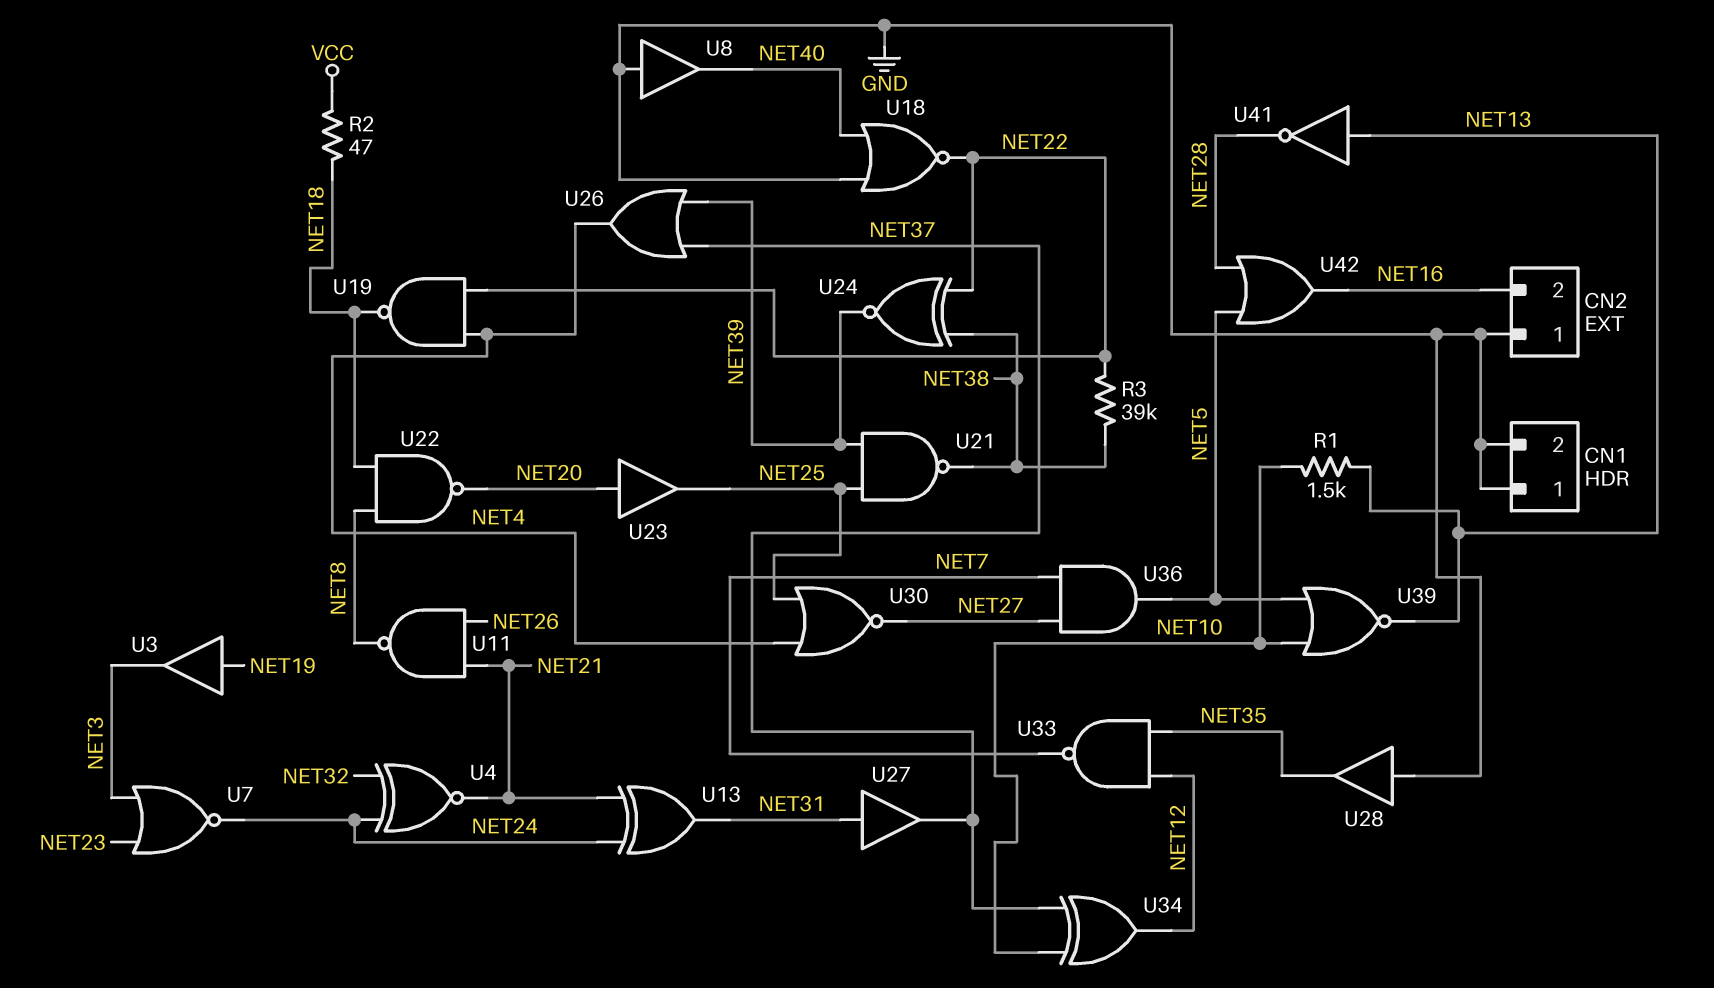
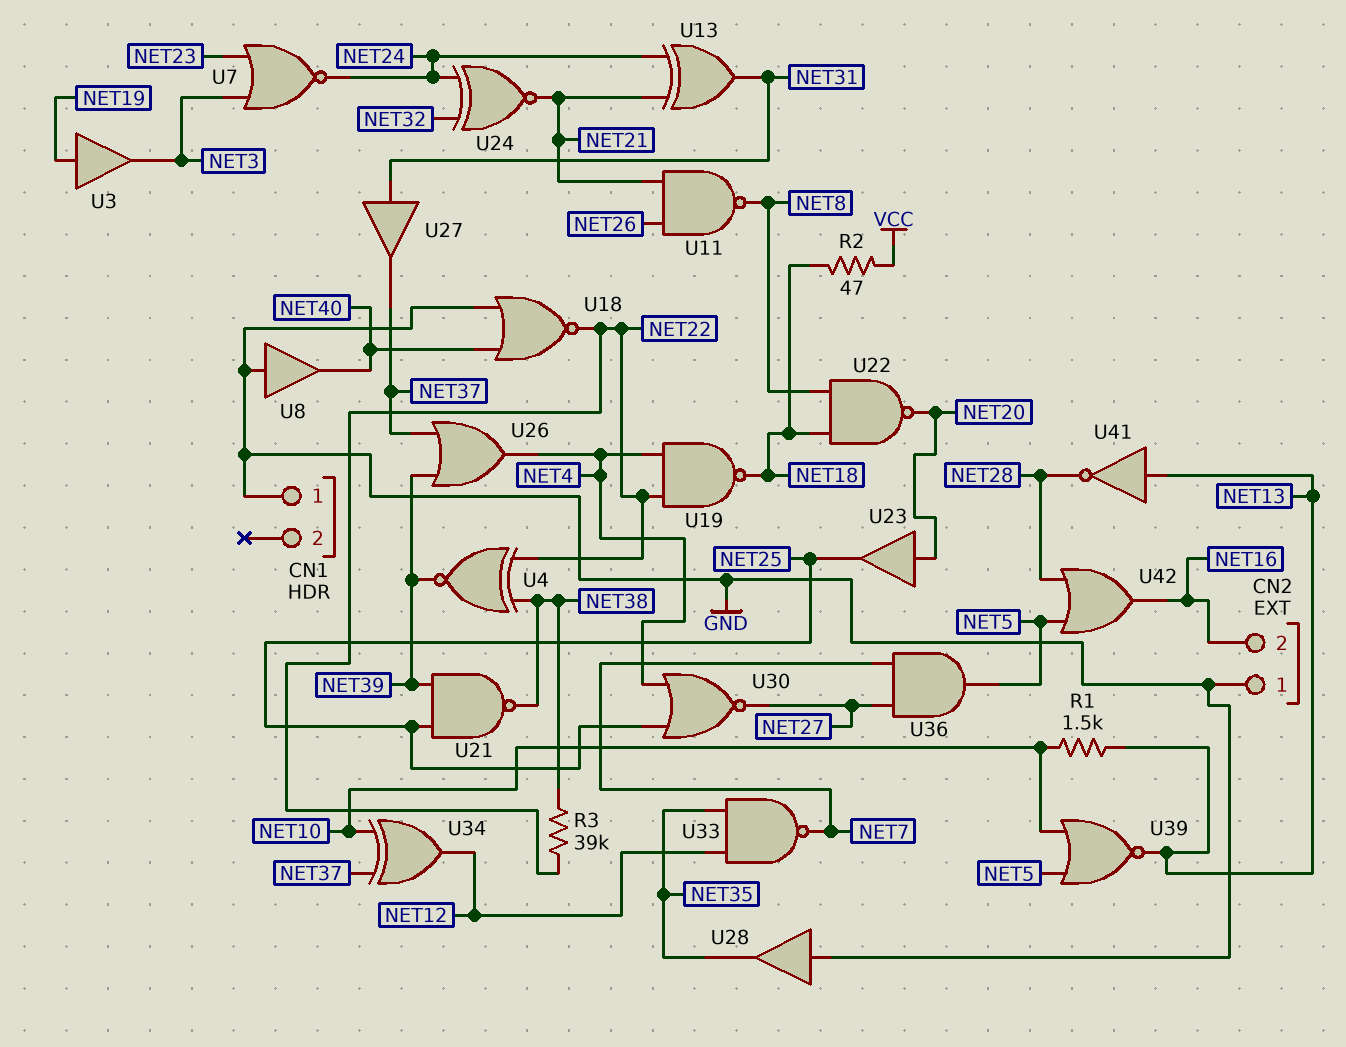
CN1 pin 2: GND -> none
U4: XNOR (in NET24, in NET32, out NET21) -> XNOR (in NET22, in NET38, out NET39)
U24: XNOR (in NET22, in NET38, out NET39) -> XNOR (in NET24, in NET32, out NET21)

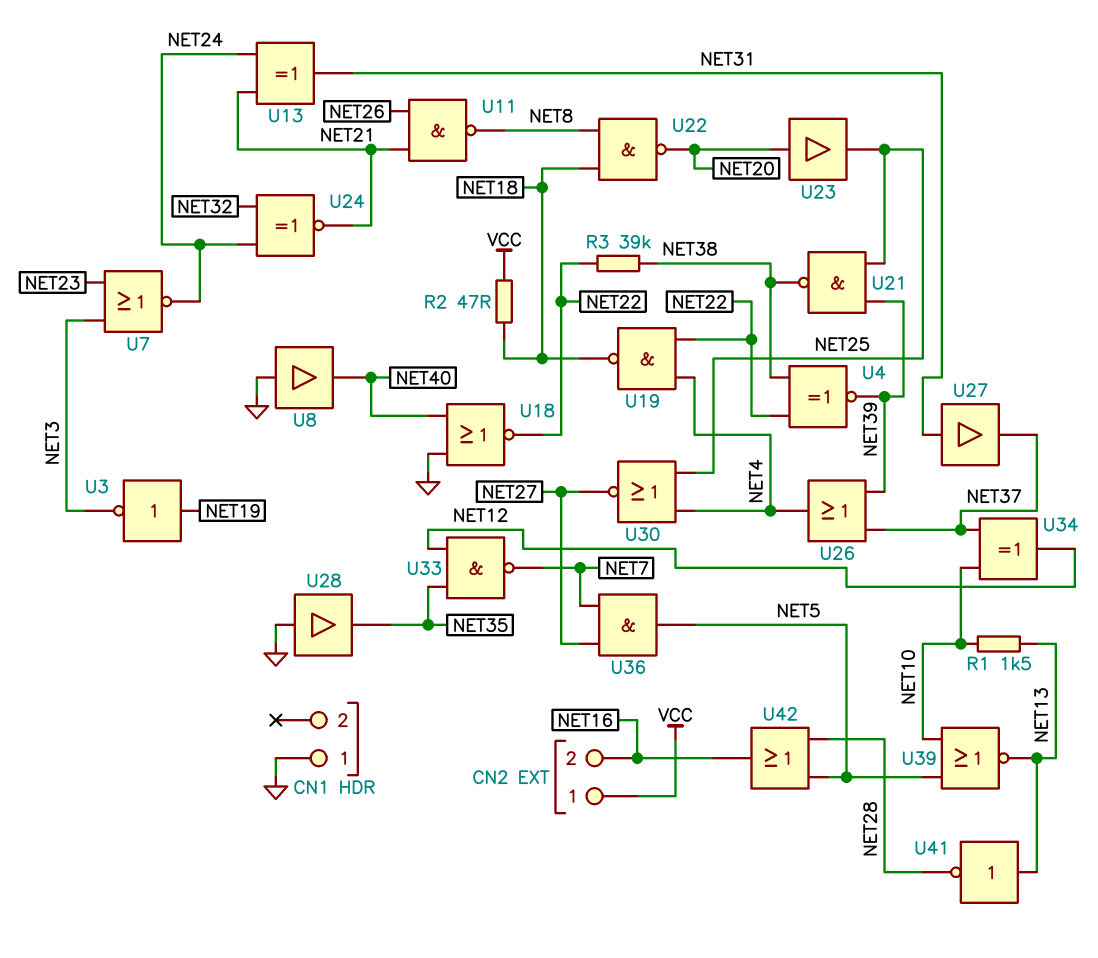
CN2 pin 1: GND -> VCC
U3: buffer (in NET19, out NET3) -> NOT (in NET19, out NET3)

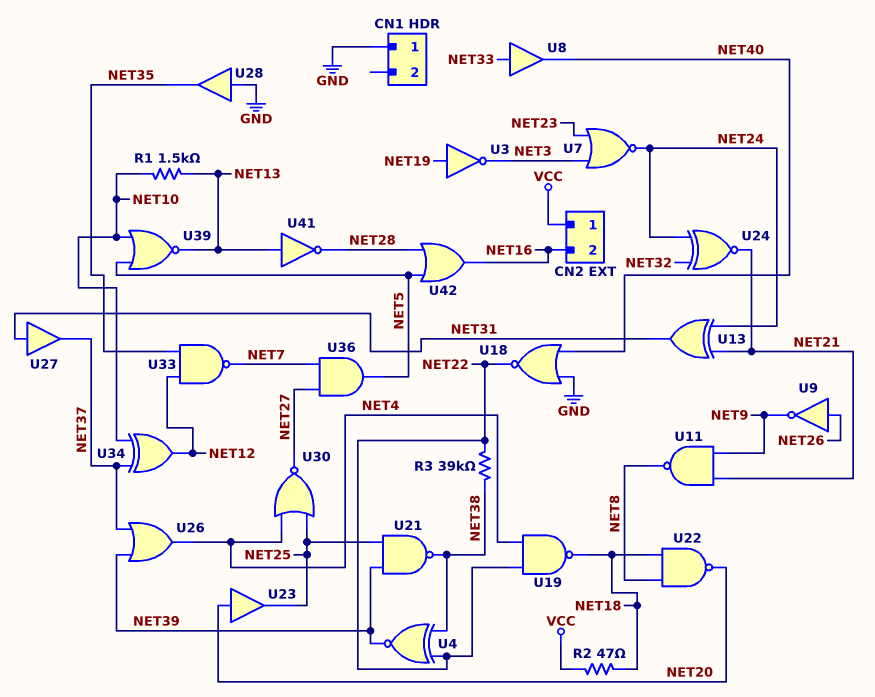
U8: buffer (in GND, out NET40) -> buffer (in NET33, out NET40)
U9: none -> NOT (in NET26, out NET9)
U11: NAND (in NET21, in NET26, out NET8) -> NAND (in NET9, in NET21, out NET8)

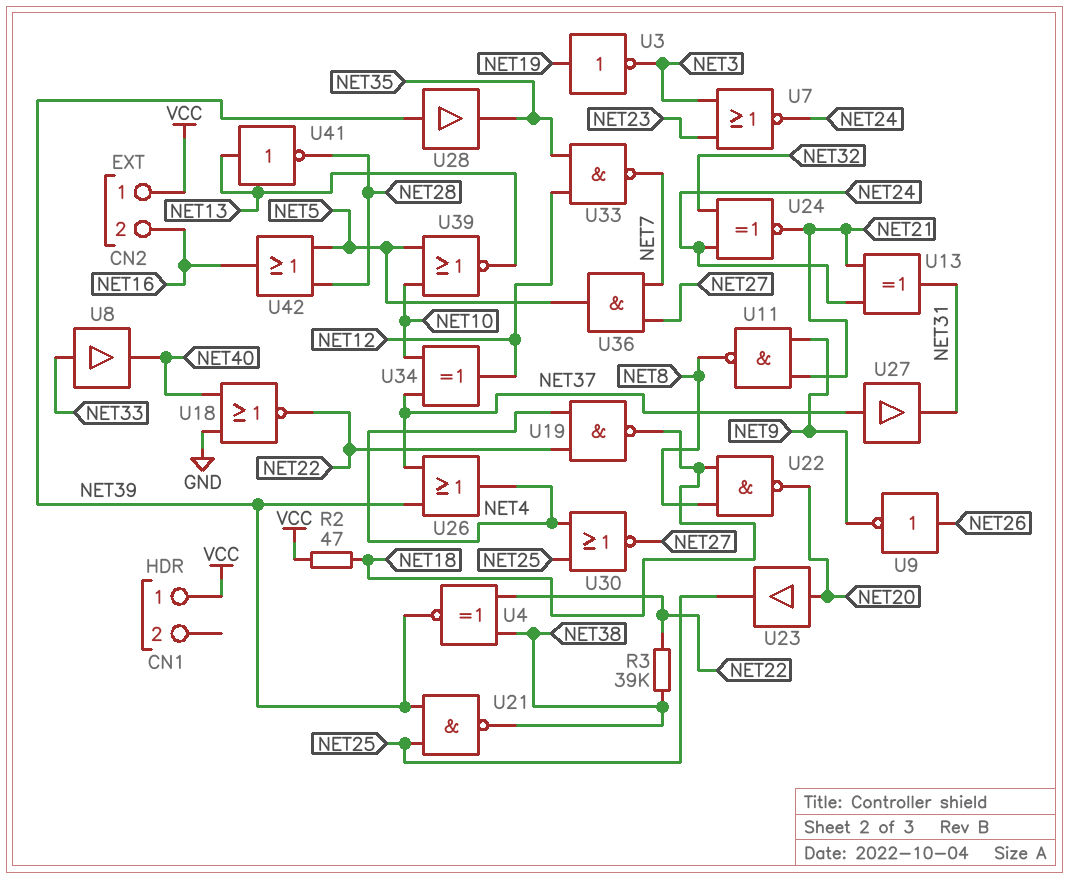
CN1 pin 1: GND -> VCC
R1: 1.5k (NET10, NET13) -> none
U27: buffer (in NET31, out NET37) -> buffer (in NET37, out NET31)
U28: buffer (in GND, out NET35) -> buffer (in NET39, out NET35)

